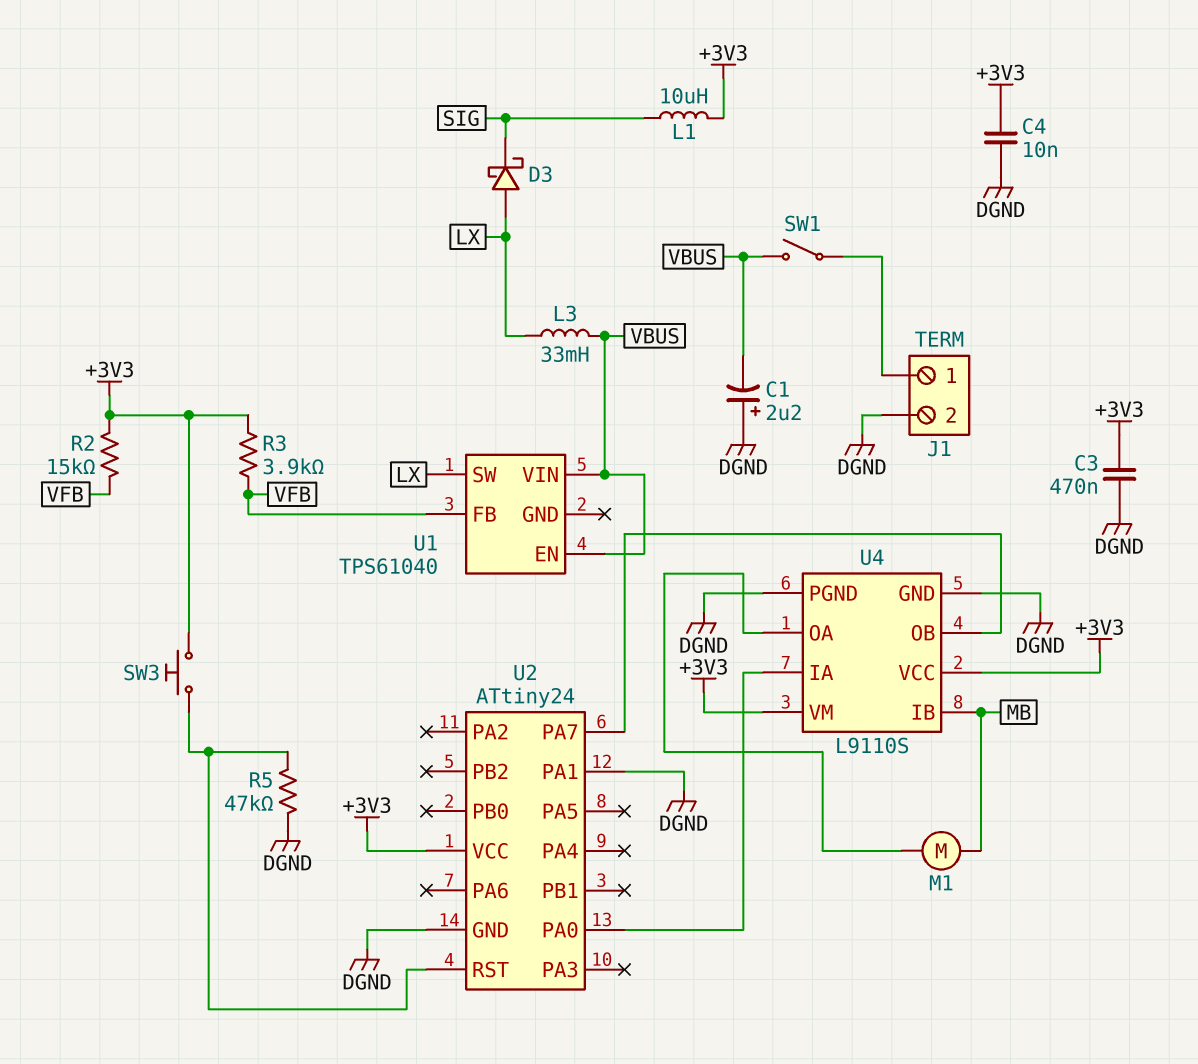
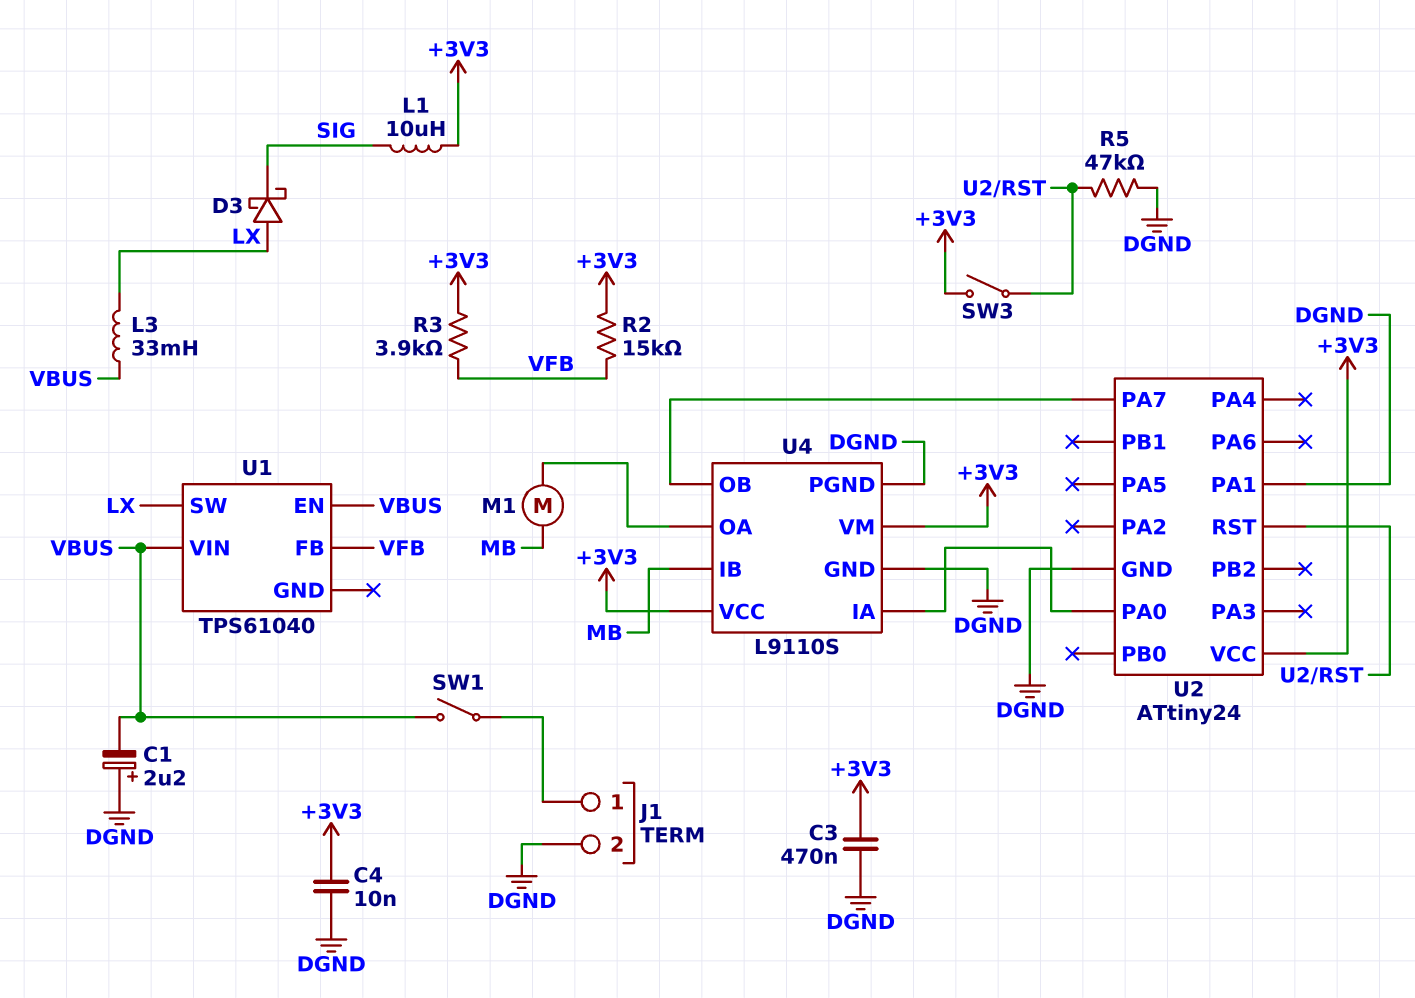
SW3: button (+3V3, U2/RST) -> switch (+3V3, U2/RST)

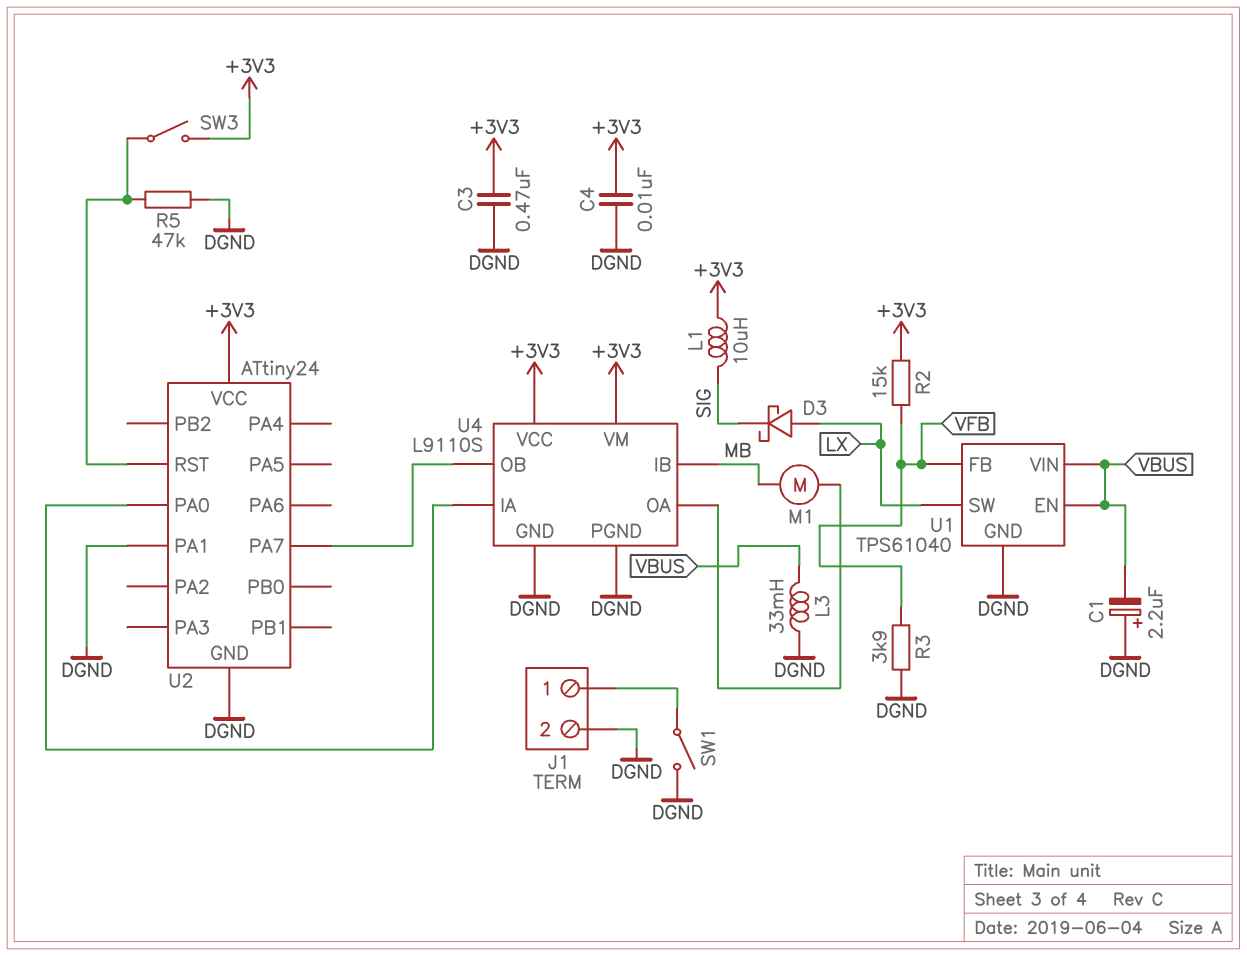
L3: 33mH (LX, VBUS) -> 33mH (DGND, VBUS)
R3: 3.9k (+3V3, VFB) -> 3.9k (DGND, VFB)
SW1: switch (J1/1, VBUS) -> switch (DGND, J1/1)
U1 pin GND: none -> DGND

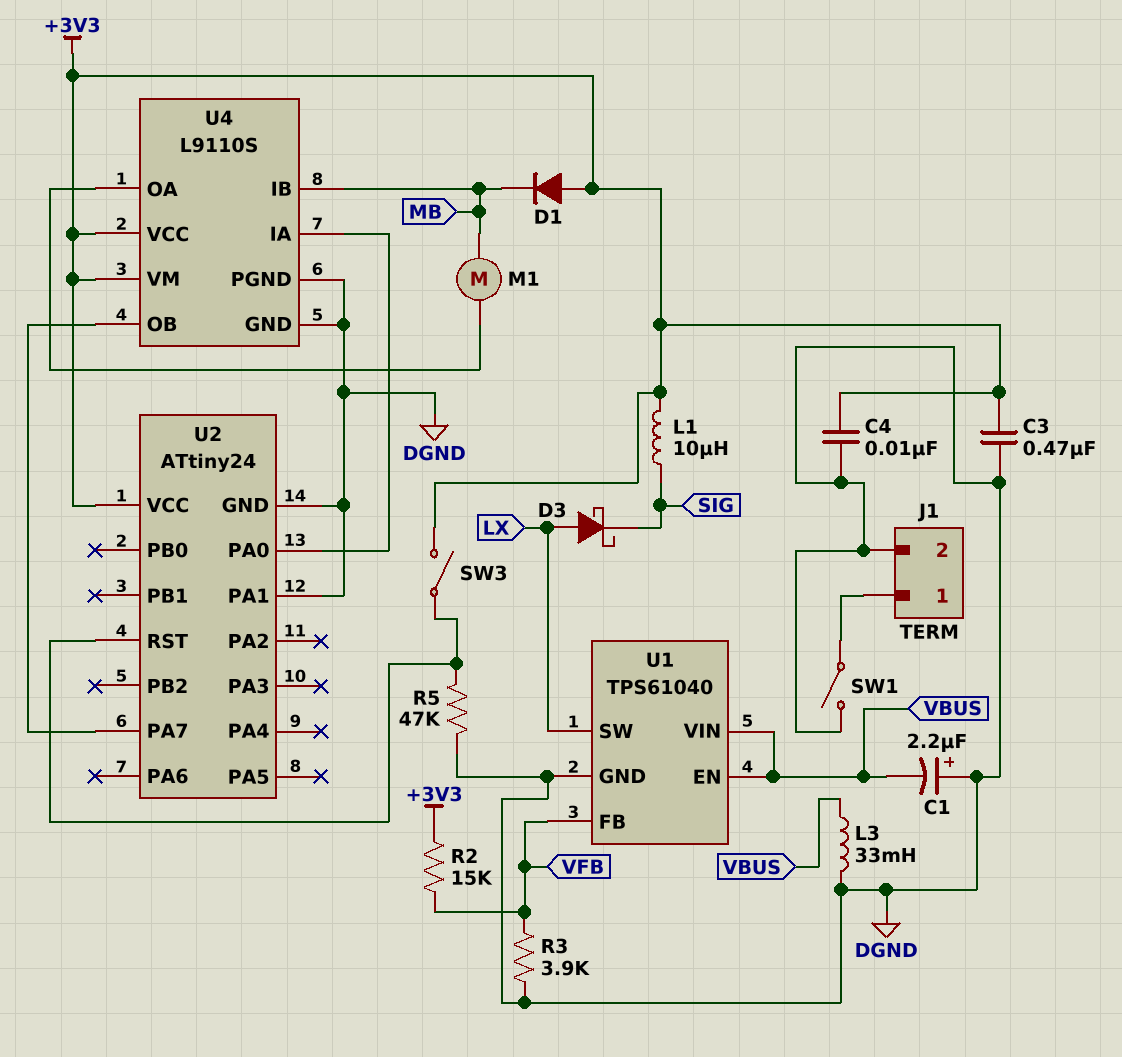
D1: none -> diode (A +3V3, K MB)

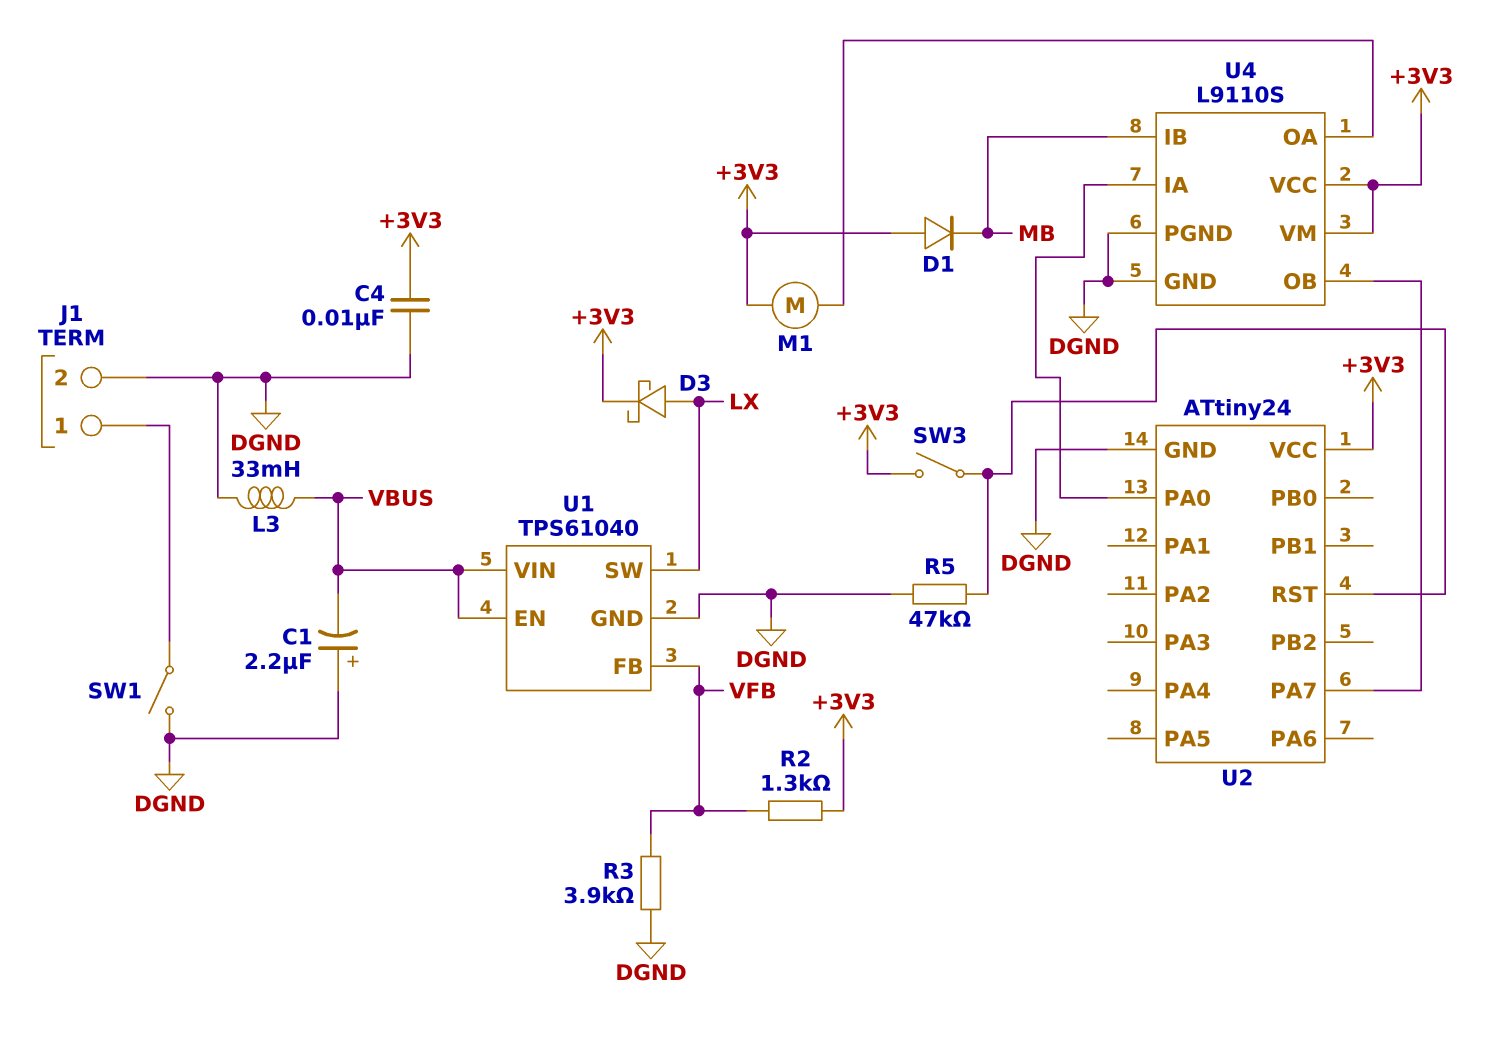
C3: 470nF (+3V3, DGND) -> none
D3: schottky (A LX, K SIG) -> schottky (A LX, K +3V3)
L1: 10uH (+3V3, SIG) -> none
M1: motor (MB, U4/OA) -> motor (+3V3, U4/OA)
R2: 15k (+3V3, VFB) -> 1.3k (+3V3, VFB)
U2 pin PA1: DGND -> none

